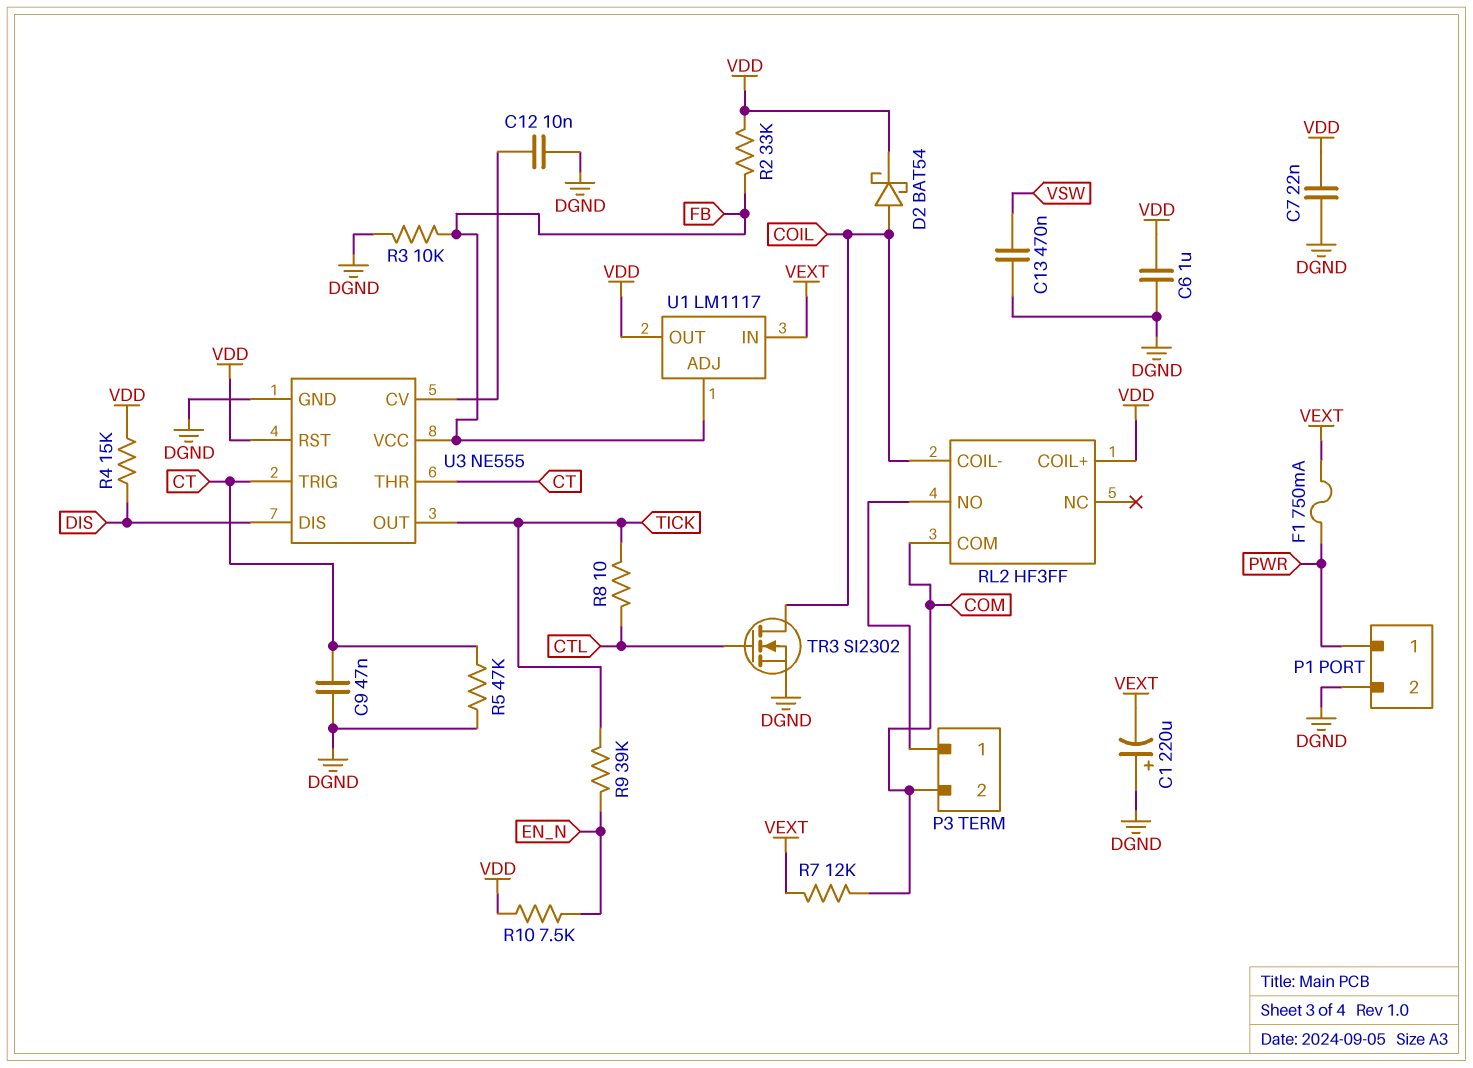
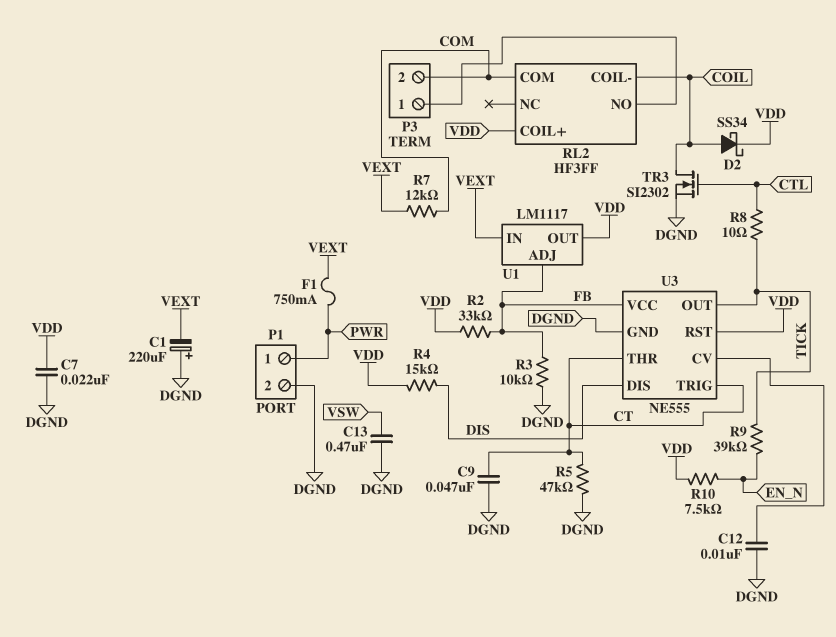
C6: 1uF (DGND, VDD) -> none
D2: schottky BAT54 (A COIL, K VDD) -> schottky SS34 (A COIL, K VDD)

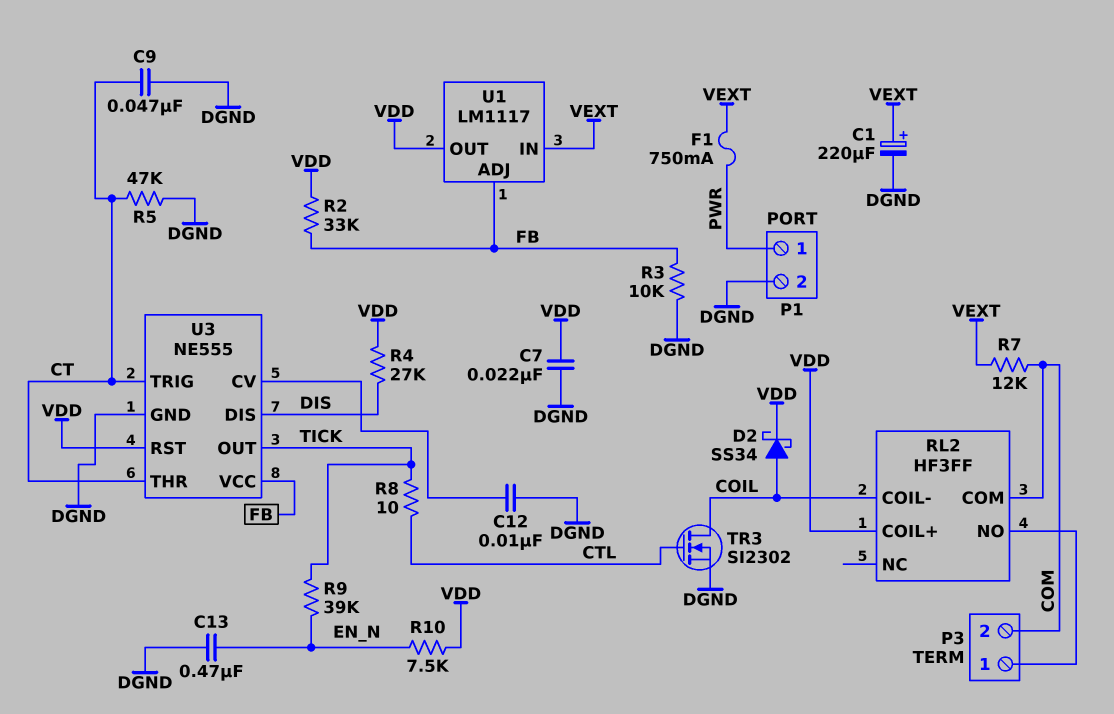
C1: 220uF (plus DGND, minus VEXT) -> 220uF (plus VEXT, minus DGND)
C13: 470nF (DGND, VSW) -> 470nF (DGND, EN_N)
R4: 15k (DIS, VDD) -> 27k (DIS, VDD)

